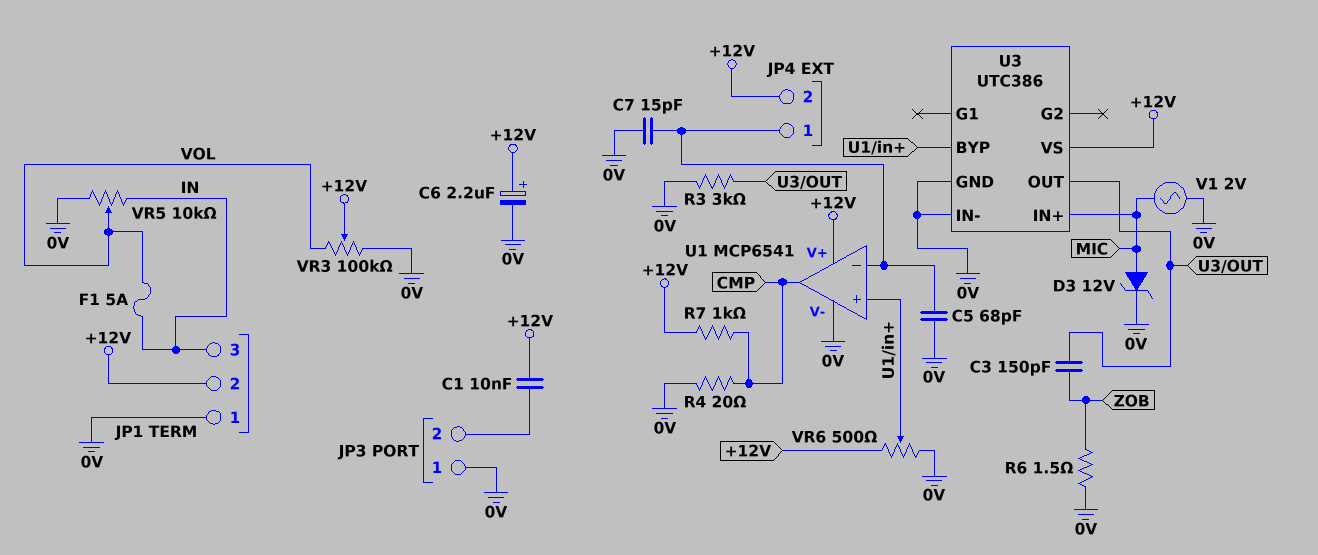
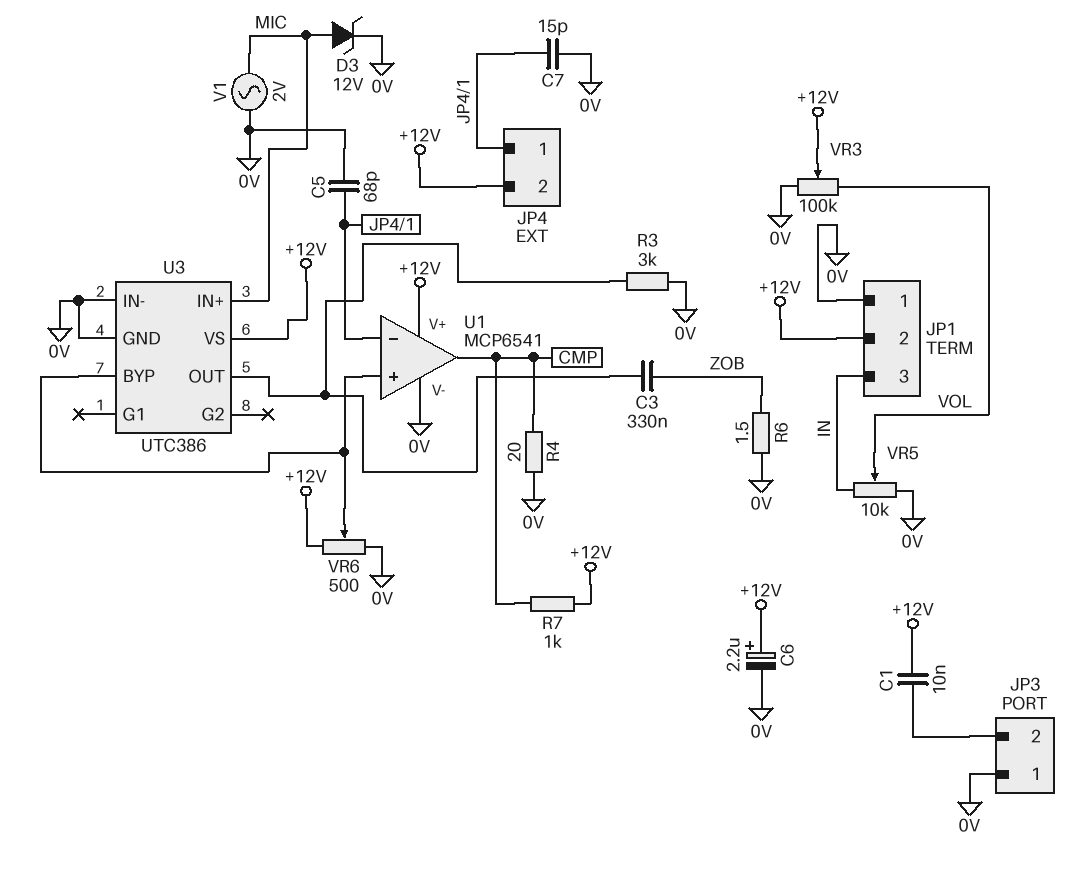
C3: 150pF (U3/OUT, ZOB) -> 330nF (U3/OUT, ZOB)
F1: 5A (IN, VOL) -> none

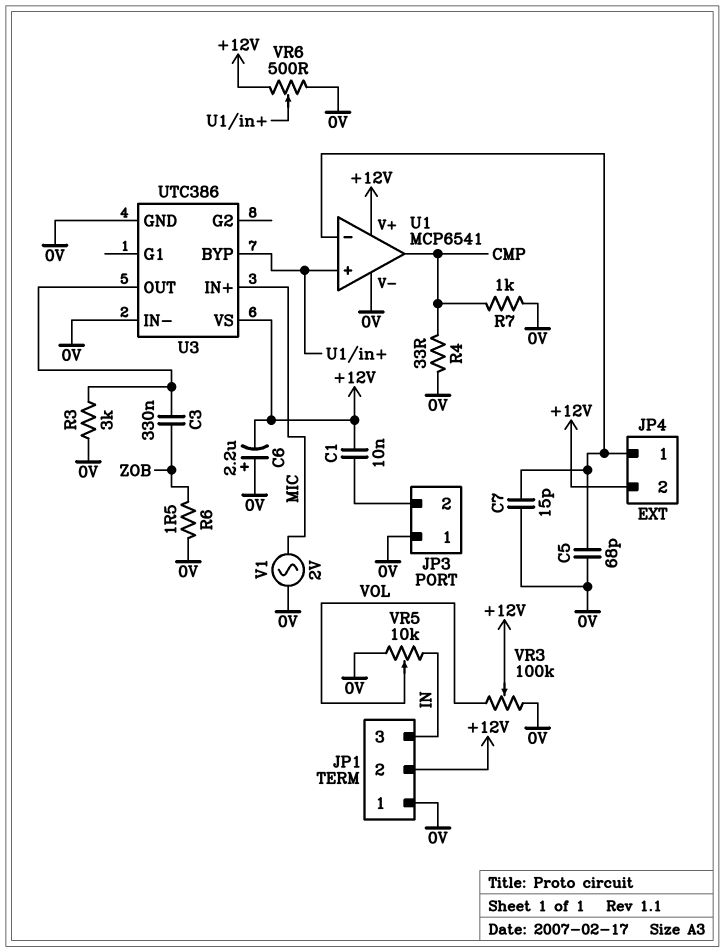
C6: 2.2uF (plus +12V, minus 0V) -> 2.2uF (plus 0V, minus +12V)
D3: zener 12V (A MIC, K 0V) -> none
R4: 20 (0V, CMP) -> 33 (0V, CMP)
R7: 1k (+12V, CMP) -> 1k (0V, CMP)

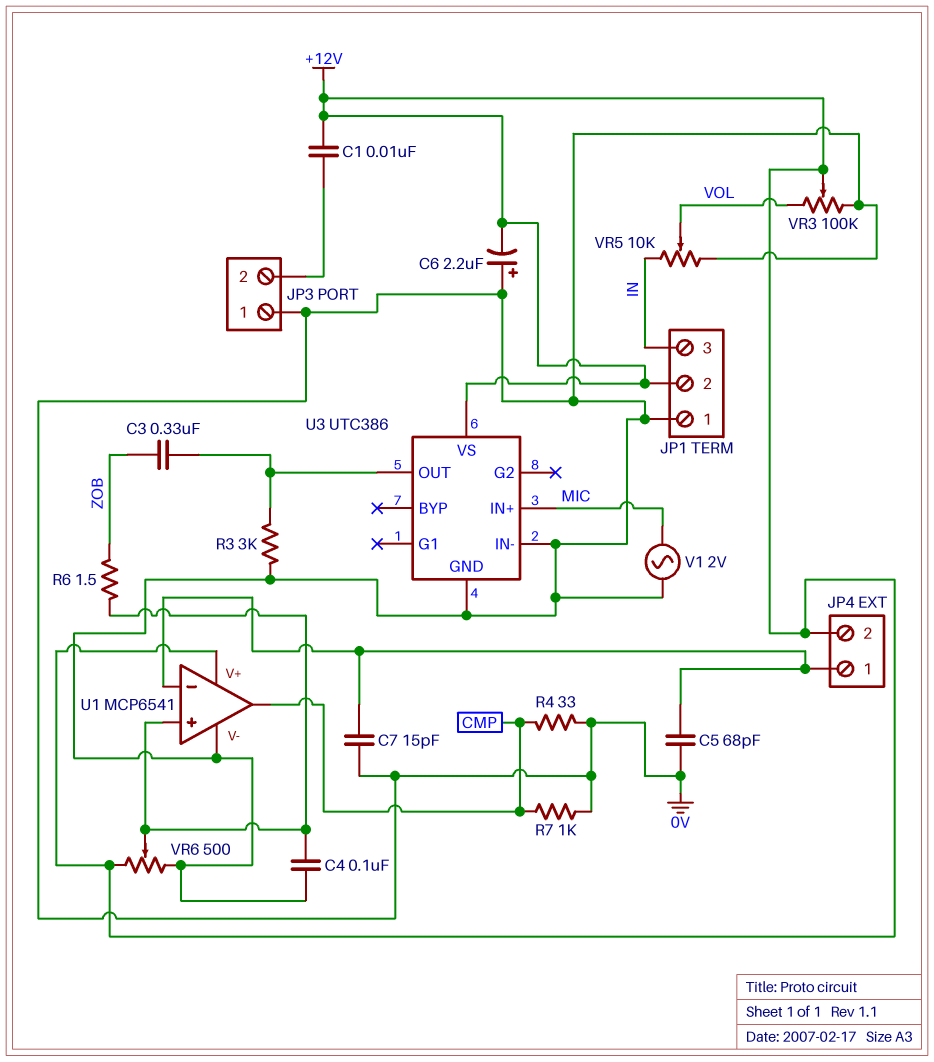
C4: none -> 100nF (0V, U1/in+)
R6: 1.5 (0V, ZOB) -> 1.5 (U1/in+, ZOB)
U3 pin BYP: U1/in+ -> none

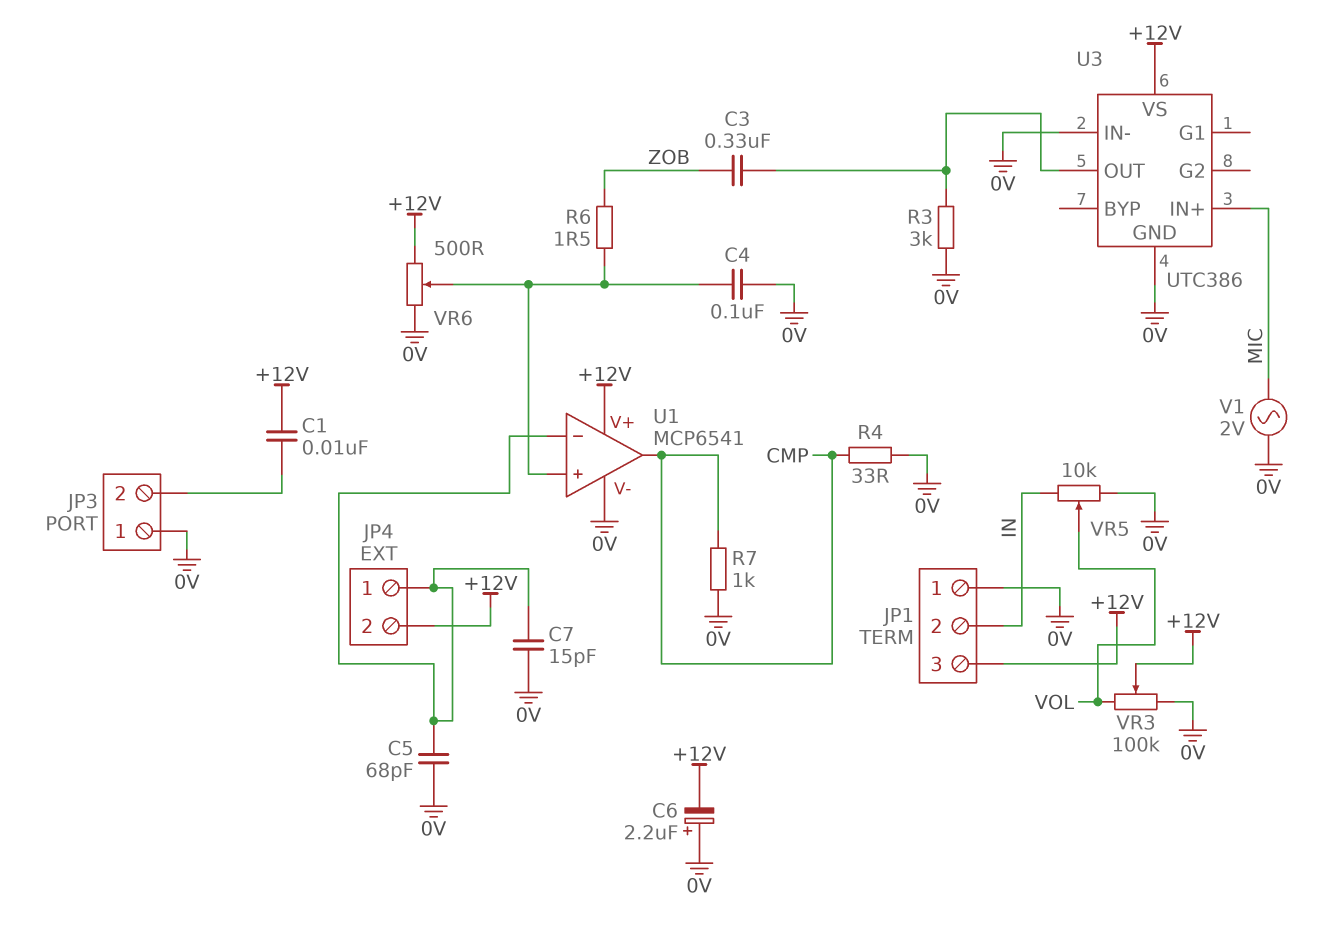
JP1 pin 2: +12V -> IN
JP1 pin 3: IN -> +12V

